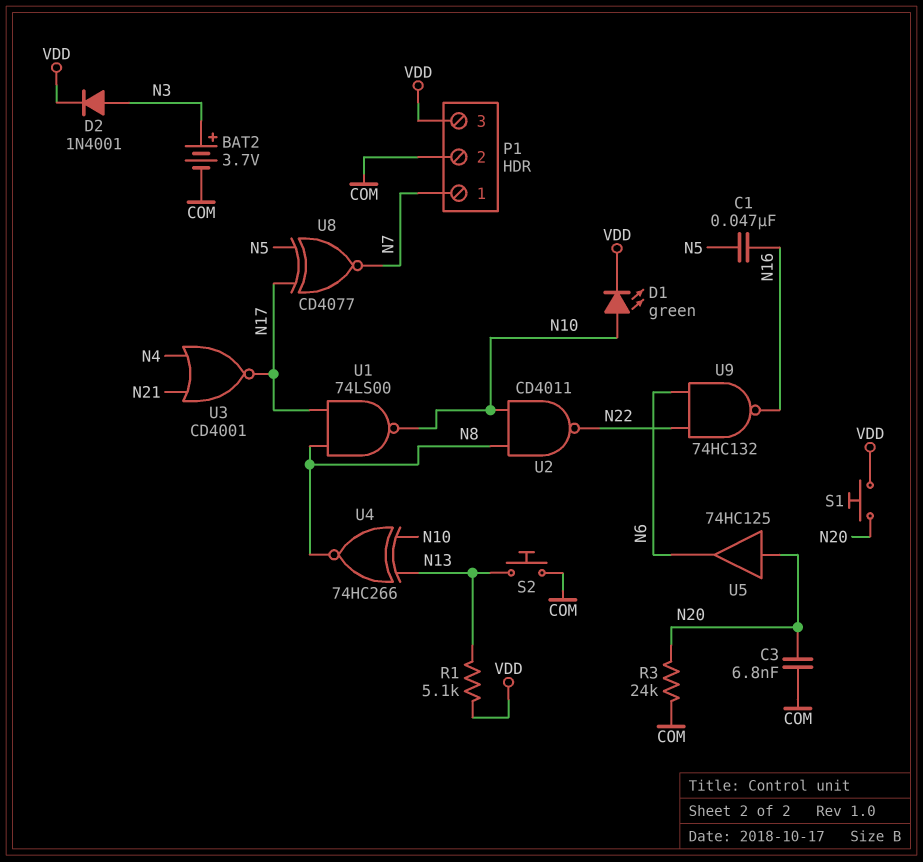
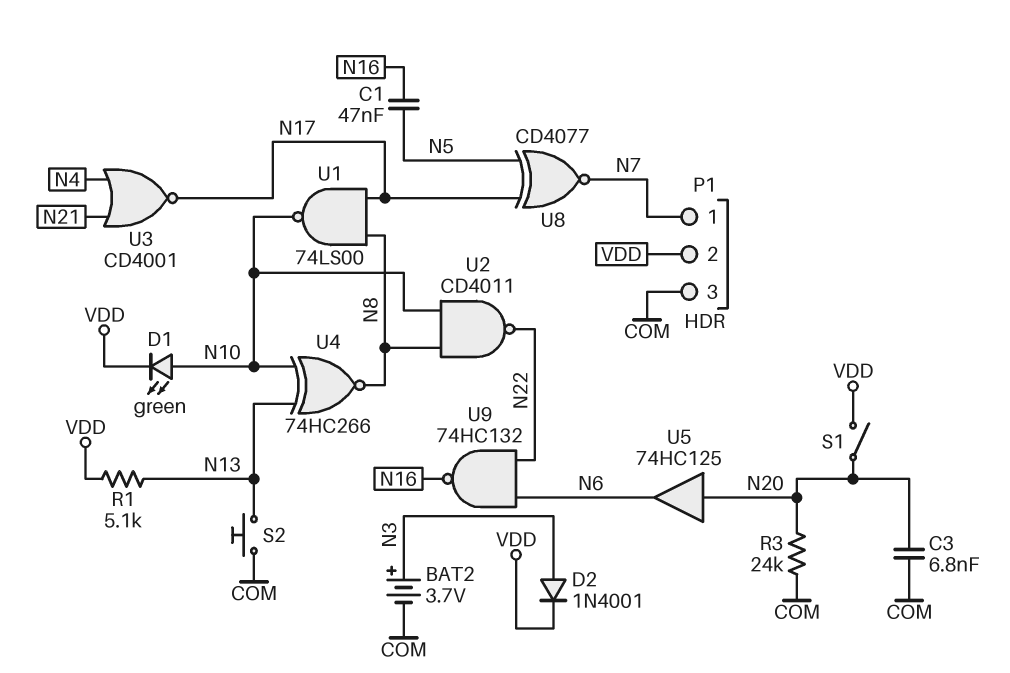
P1 pin 2: COM -> VDD
P1 pin 3: VDD -> COM
S1: button (N20, VDD) -> switch (N20, VDD)

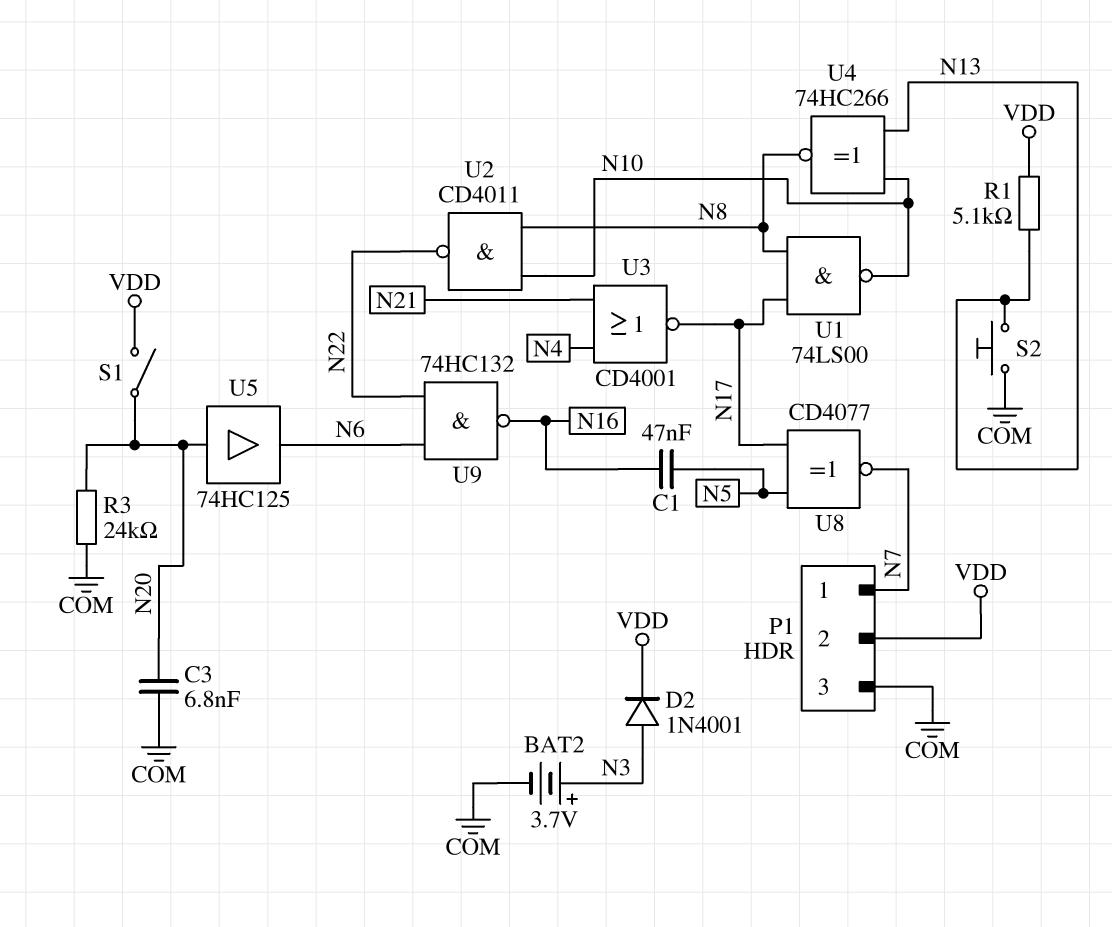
D1: LED green (A N10, K VDD) -> none

